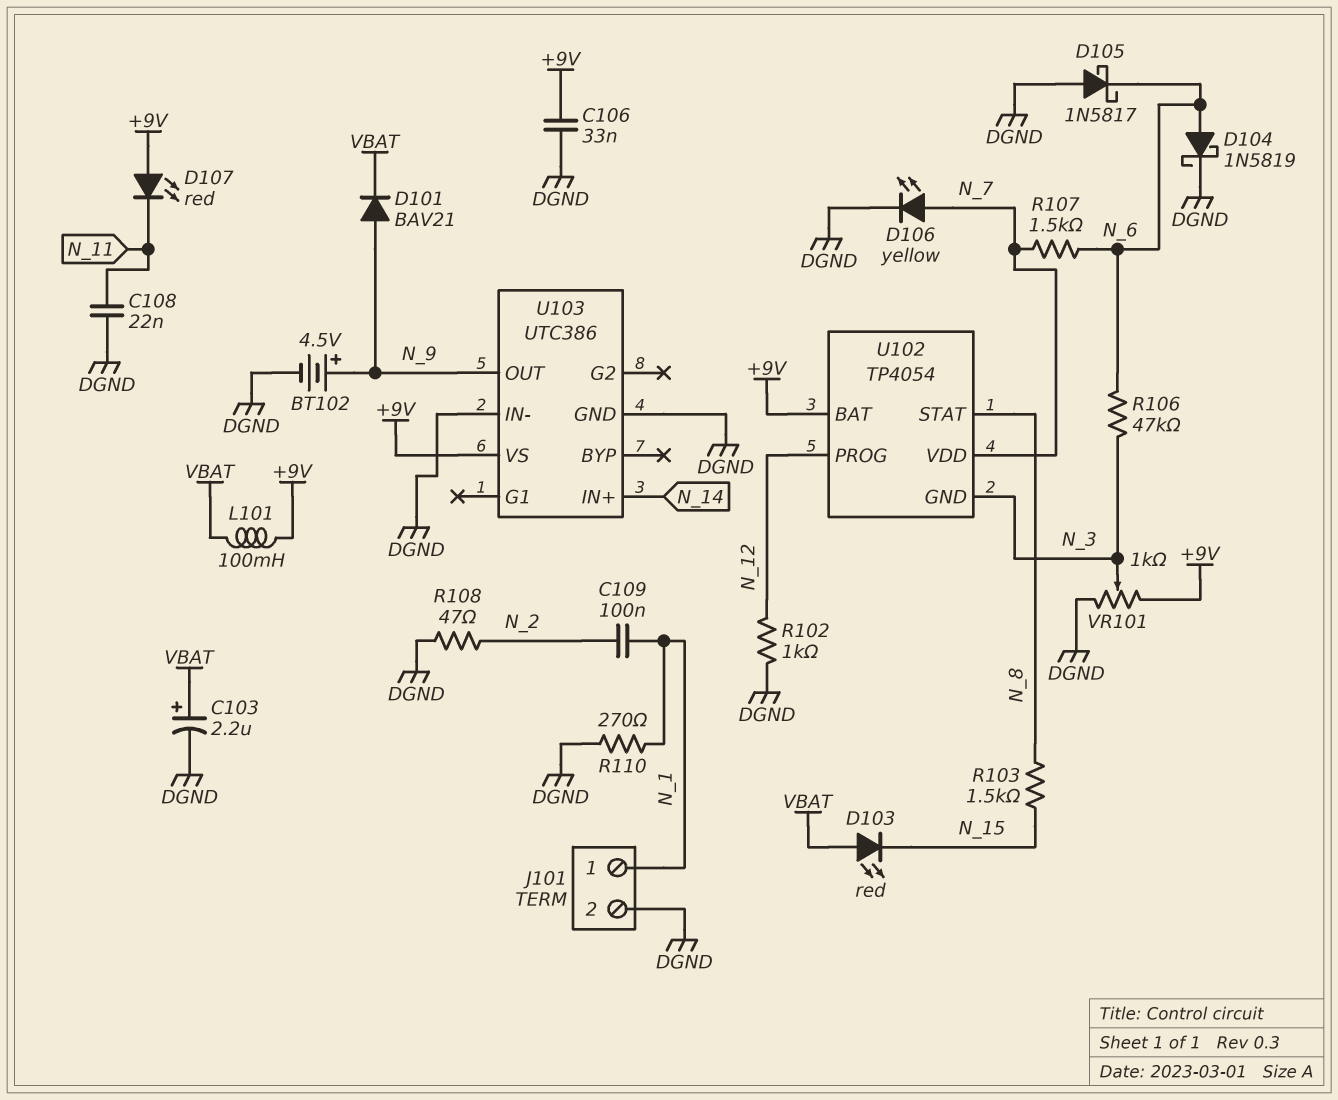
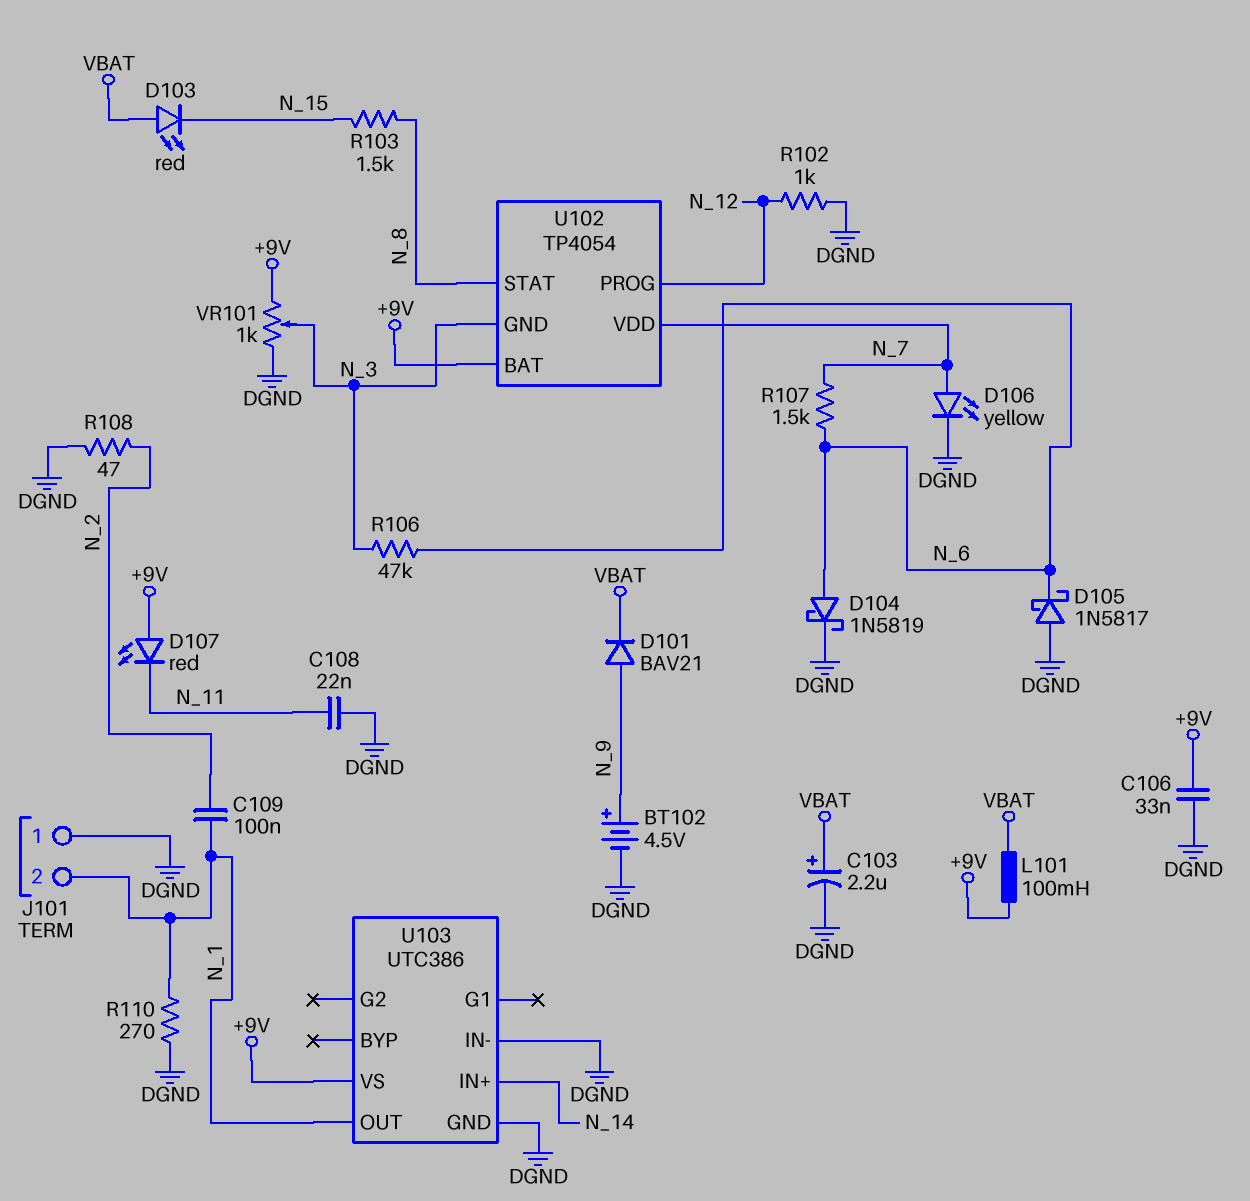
J101 pin 1: N_1 -> DGND
J101 pin 2: DGND -> N_1
U103 pin OUT: N_9 -> N_1

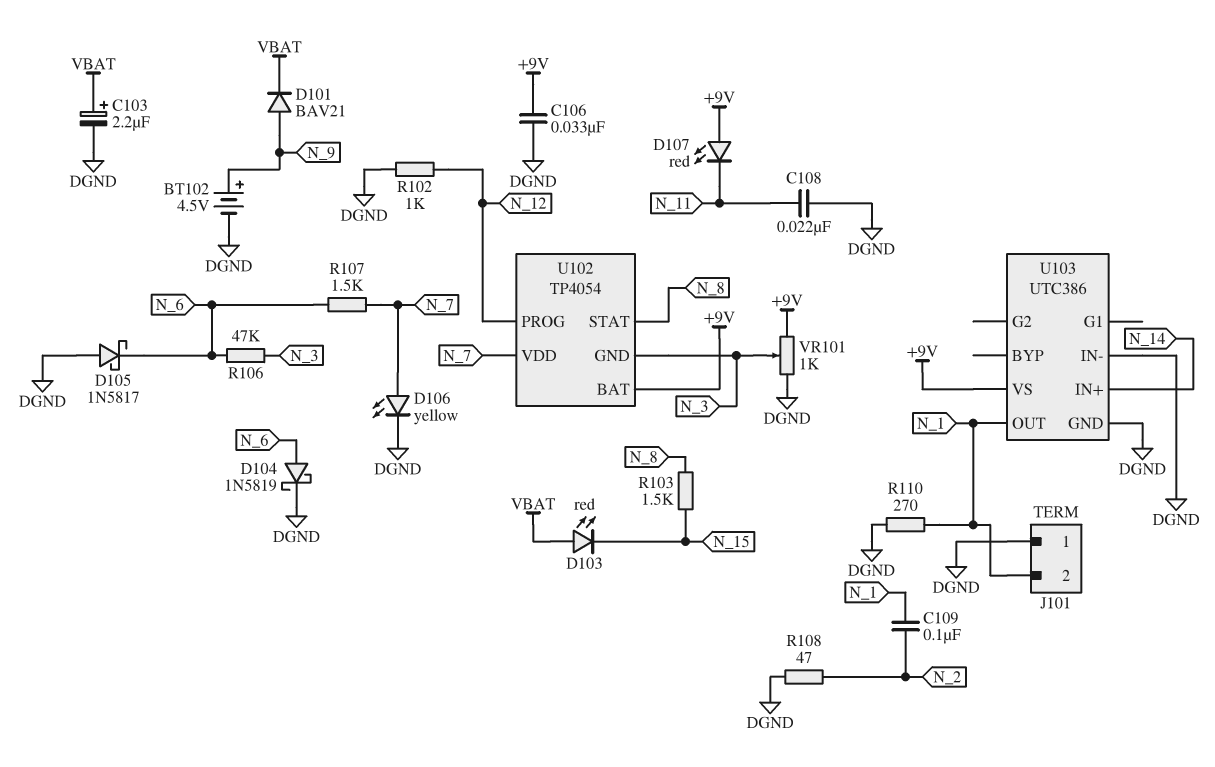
L101: 100mH (+9V, VBAT) -> none

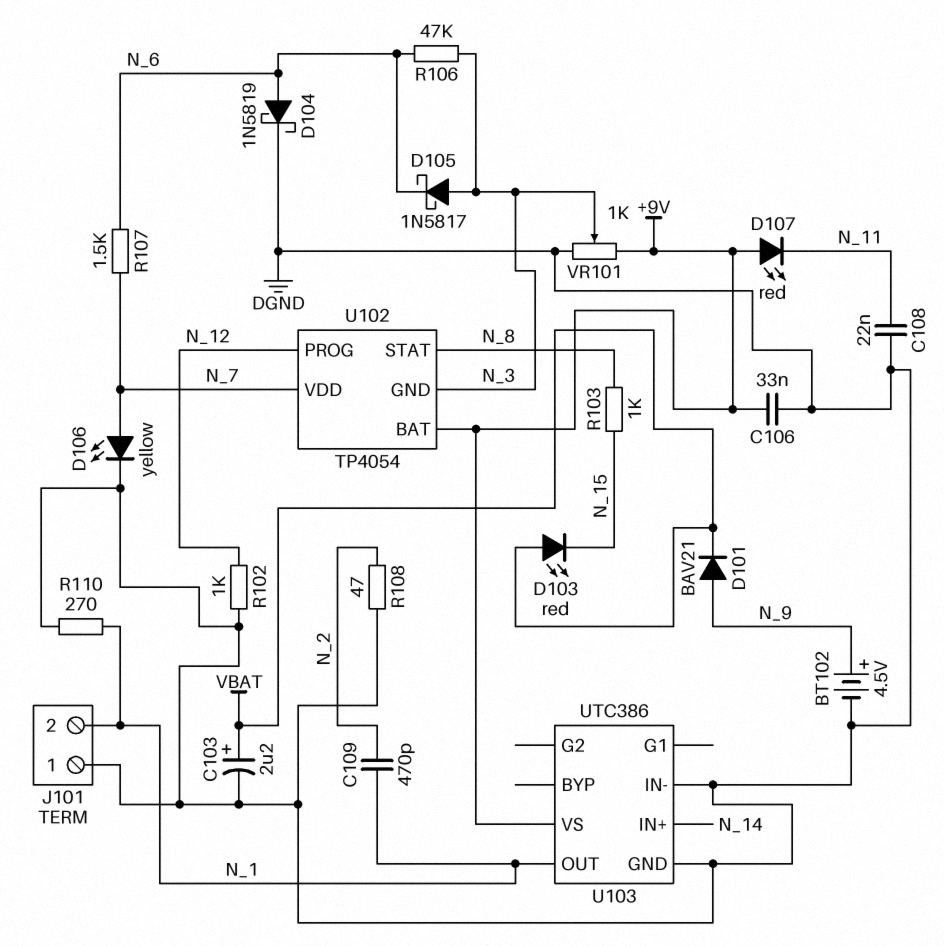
C109: 100nF (N_1, N_2) -> 470pF (N_1, N_2)
D105: schottky 1N5817 (A DGND, K N_6) -> schottky 1N5817 (A N_3, K N_6)
R103: 1.5k (N_8, N_15) -> 1k (N_8, N_15)

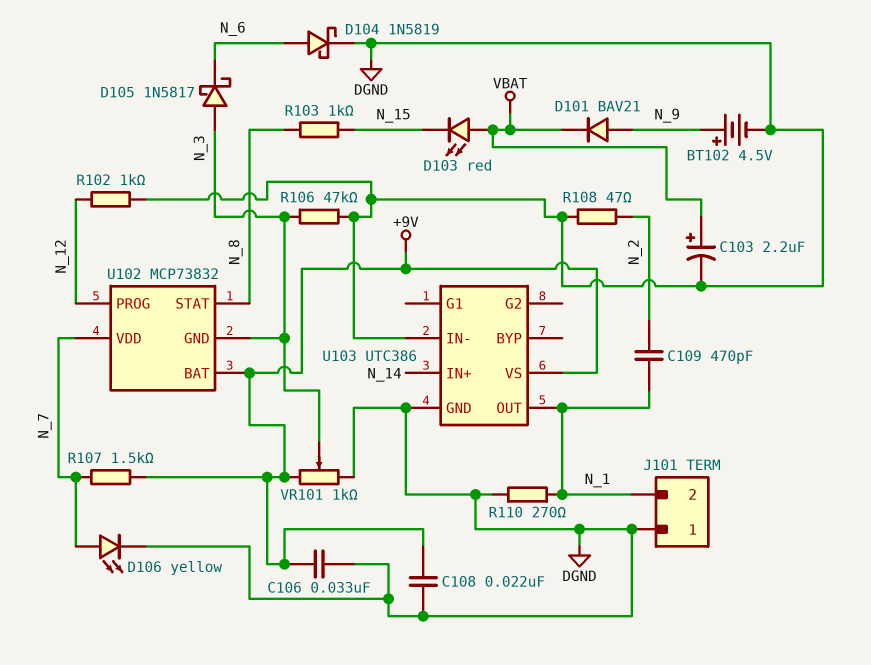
C108: 22nF (DGND, N_11) -> 22nF (+9V, DGND)
D107: LED red (A +9V, K N_11) -> none
R106: 47k (N_3, N_6) -> 47k (DGND, N_3)
R107: 1.5k (N_6, N_7) -> 1.5k (+9V, N_7)
U102: TP4054 -> MCP73832

